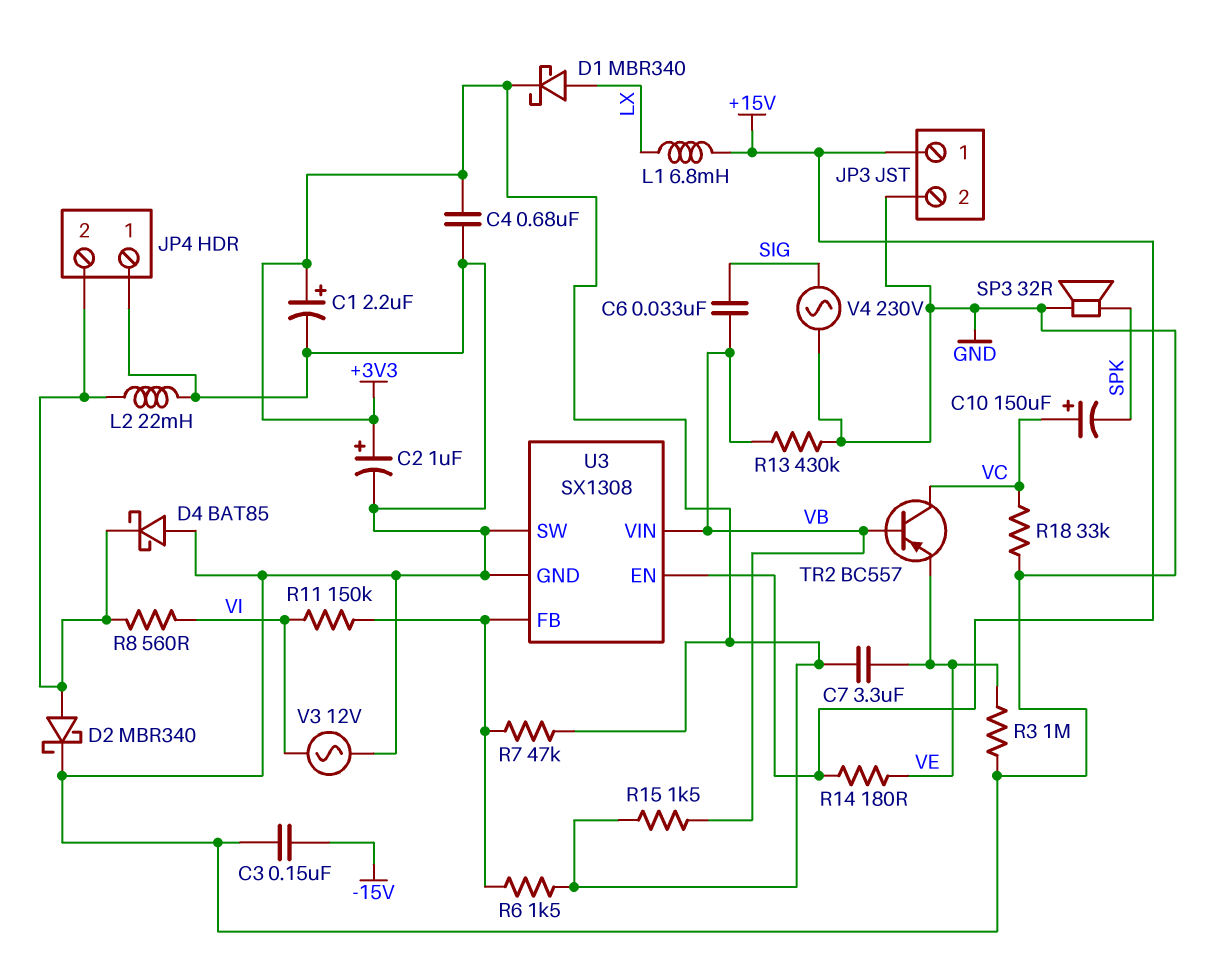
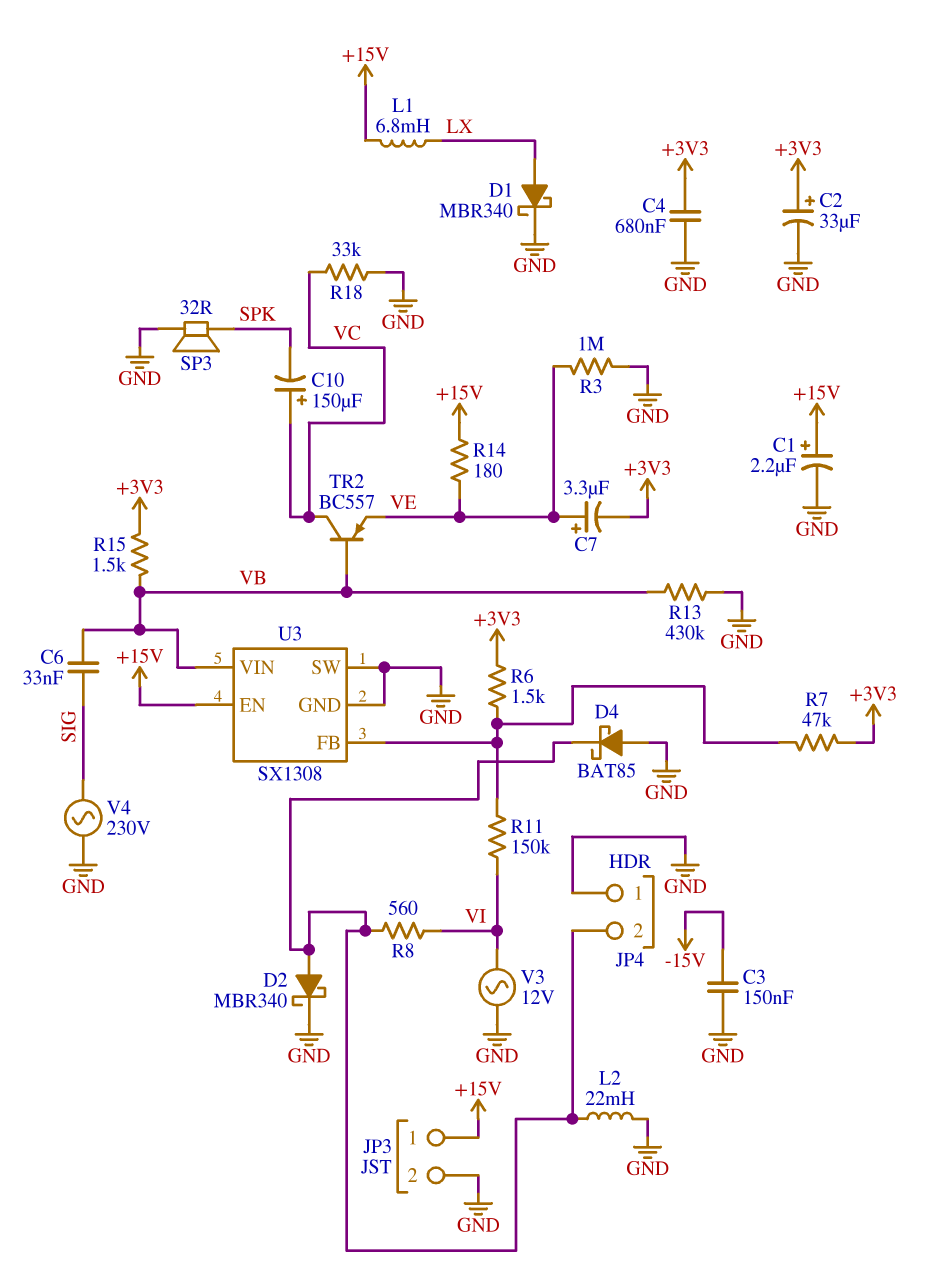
C1: 2.2uF (plus +3V3, minus GND) -> 2.2uF (plus +15V, minus GND)
C2: 1uF (plus +3V3, minus GND) -> 33uF (plus +3V3, minus GND)
C7: 3.3uF (+3V3, VE) -> 3.3uF (plus VE, minus +3V3)
D1: schottky MBR340 (A LX, K +3V3) -> schottky MBR340 (A LX, K GND)

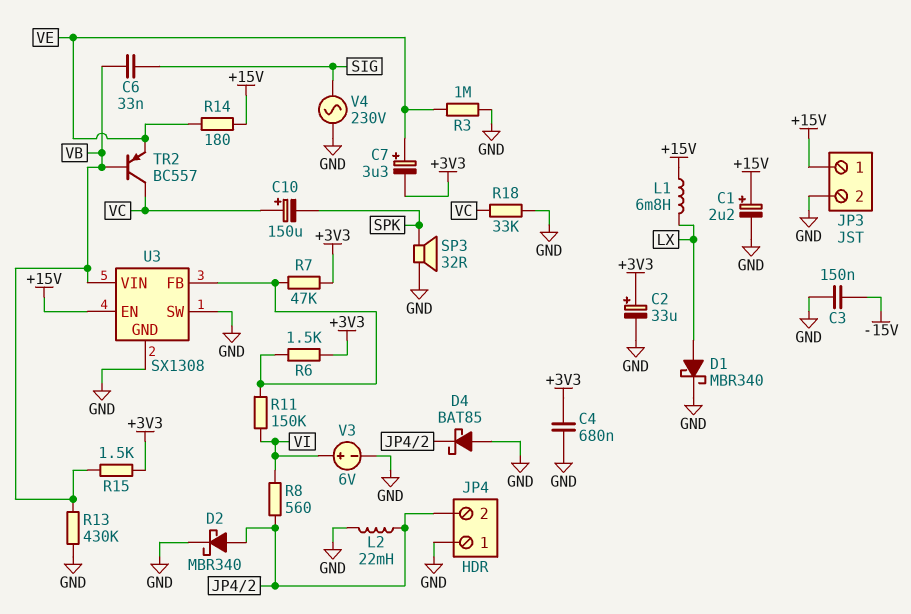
V3: AC 12V (GND, VI) -> 6V (plus VI, minus GND)

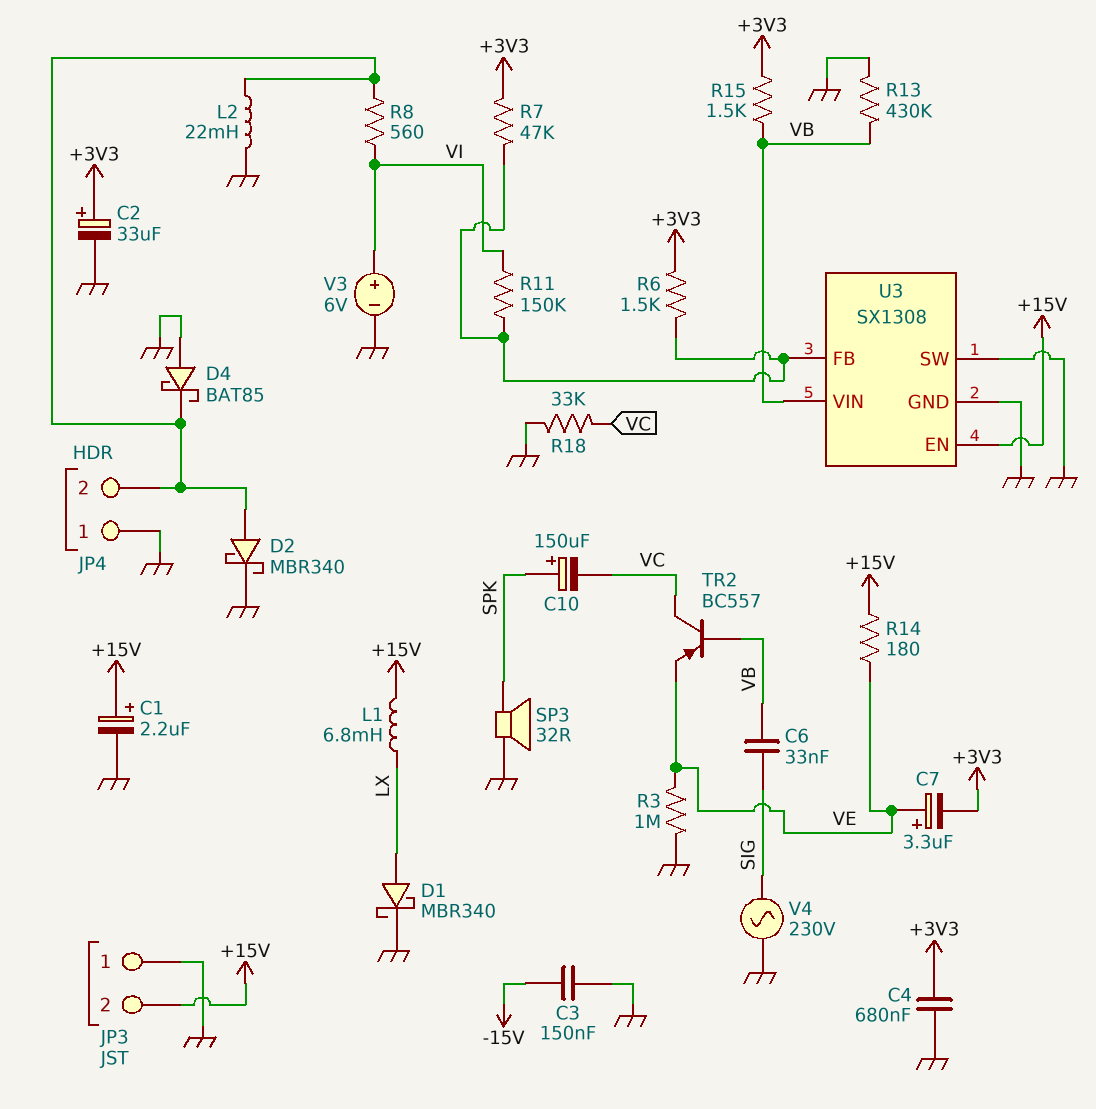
C10: 150uF (plus VC, minus SPK) -> 150uF (plus SPK, minus VC)
JP3 pin 1: +15V -> GND
JP3 pin 2: GND -> +15V

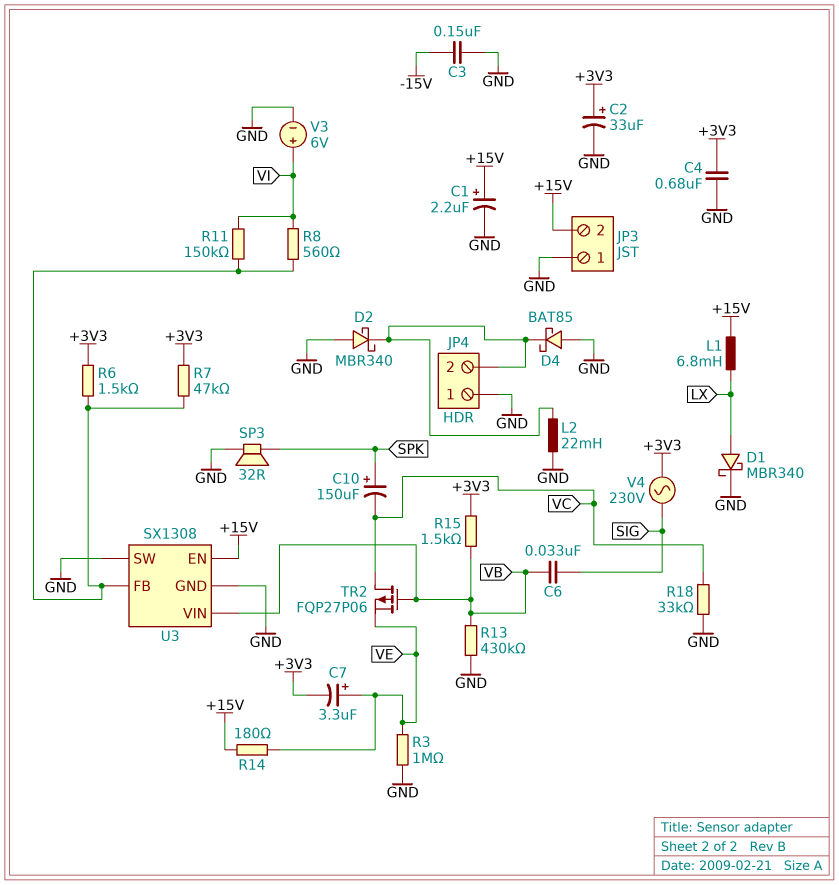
D2: schottky MBR340 (A JP4/2, K GND) -> schottky MBR340 (A GND, K JP4/2)
R8: 560 (JP4/2, VI) -> 560 (U3/FB, VI)
TR2: PNP BC557 (B VB, C VC, E VE) -> PMOS FQP27P06 (G VB, D VC, S VE)
V4: AC 230V (GND, SIG) -> AC 230V (+3V3, SIG)

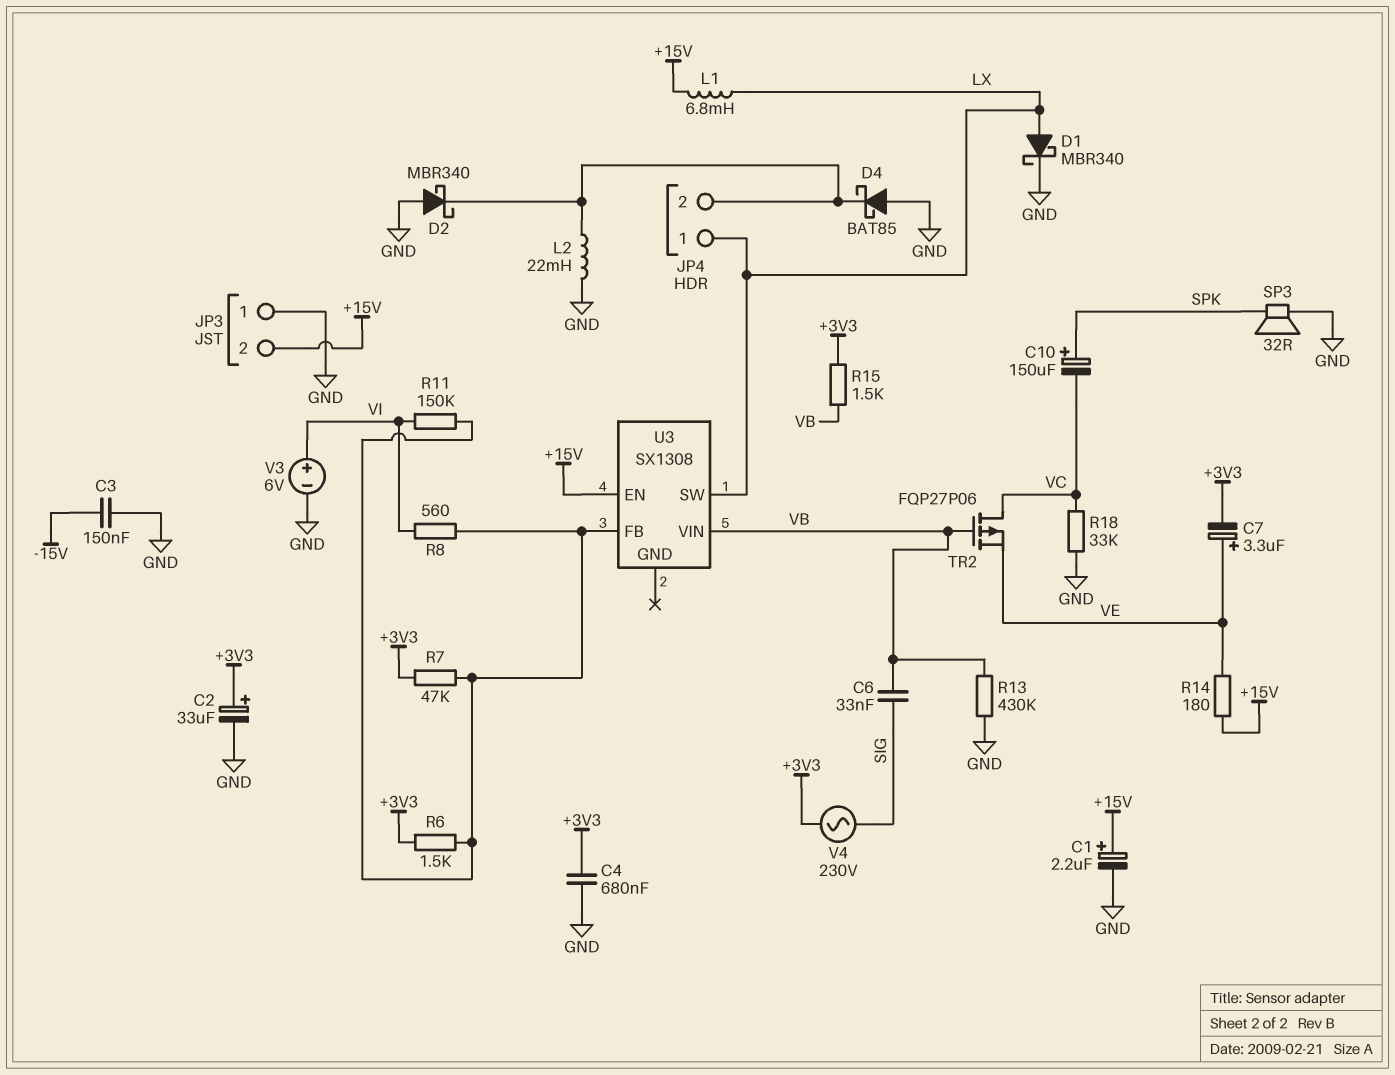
JP4 pin 1: GND -> LX
R3: 1M (GND, VE) -> none
U3 pin GND: GND -> none
U3 pin SW: GND -> LX

